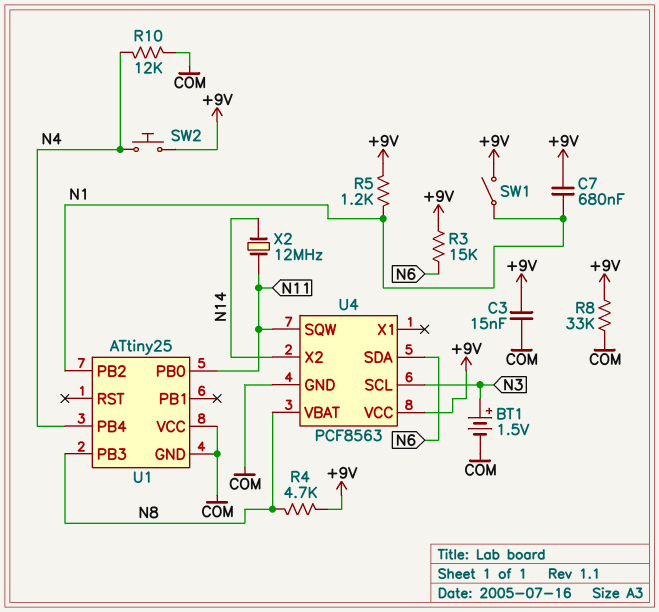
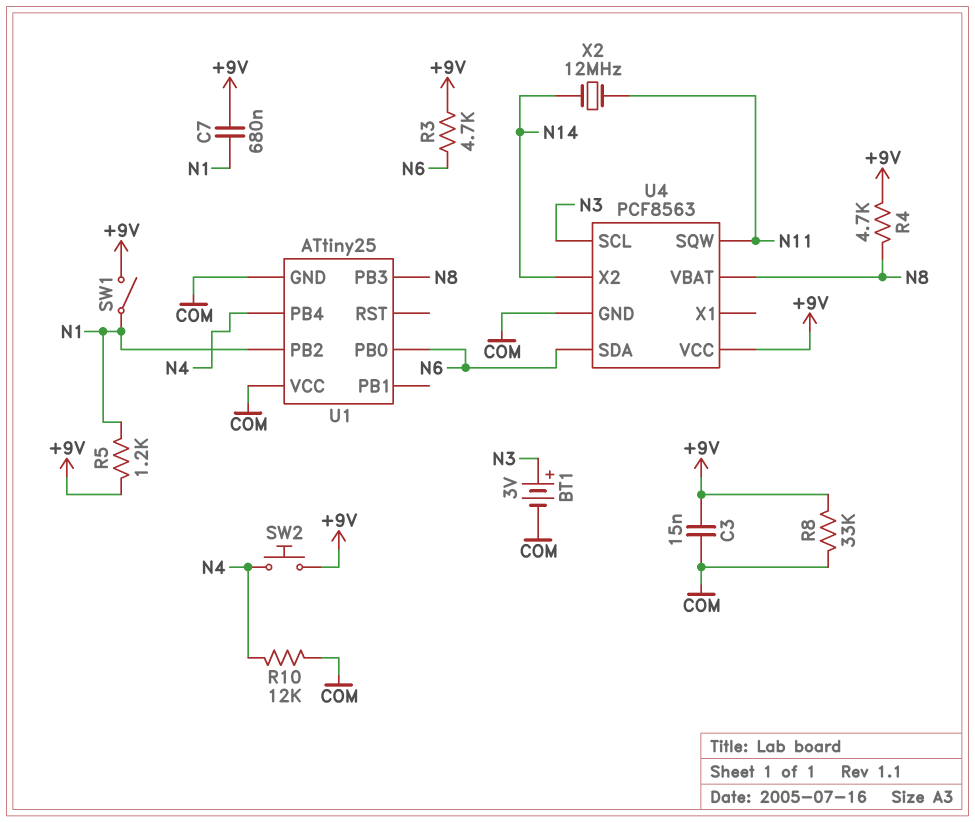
BT1: 1.5V (plus N3, minus COM) -> 3V (plus N3, minus COM)
R3: 15k (+9V, N6) -> 4.7k (+9V, N6)
U1 pin PB0: N11 -> N6

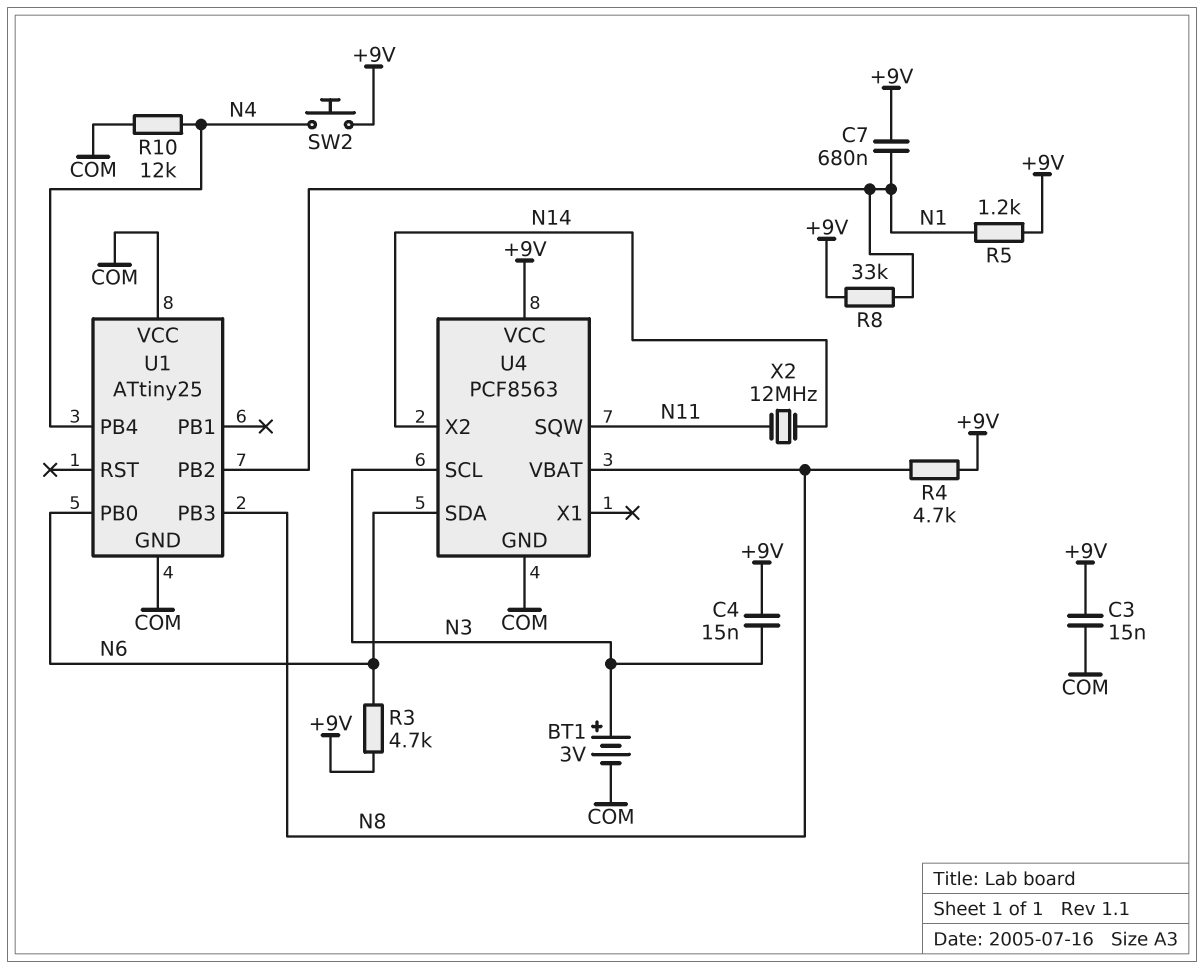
C4: none -> 15nF (+9V, N3)
R8: 33k (+9V, COM) -> 33k (+9V, N1)
SW1: switch (+9V, N1) -> none

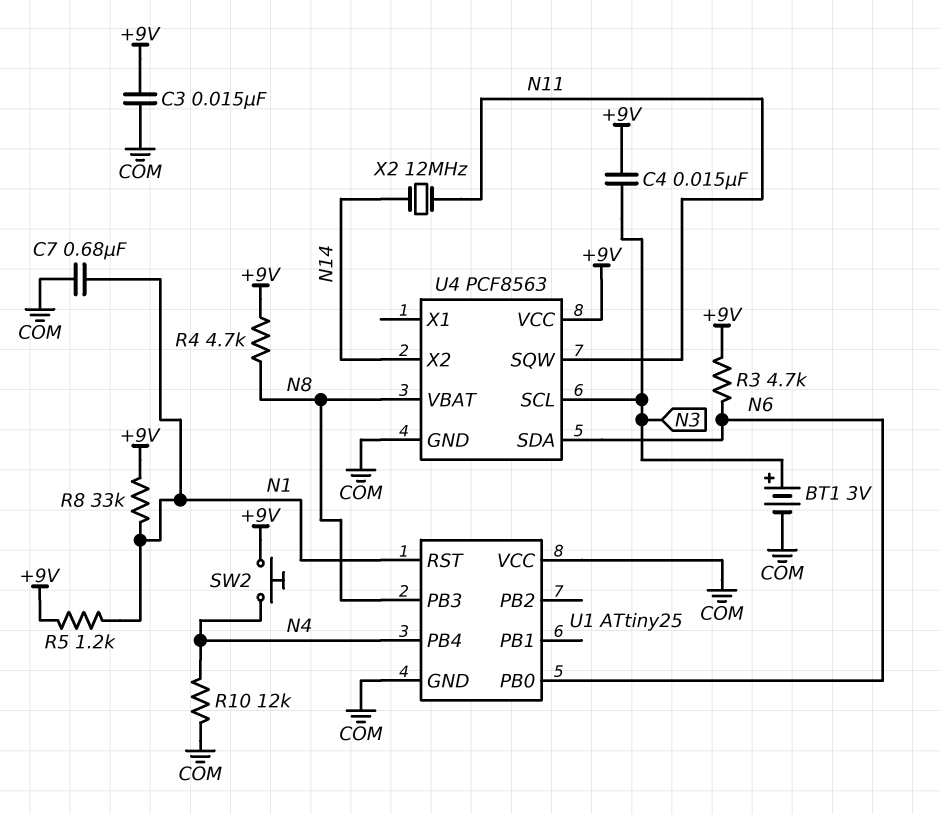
C7: 680nF (+9V, N1) -> 680nF (COM, N1)
U1 pin PB2: N1 -> none
U1 pin RST: none -> N1

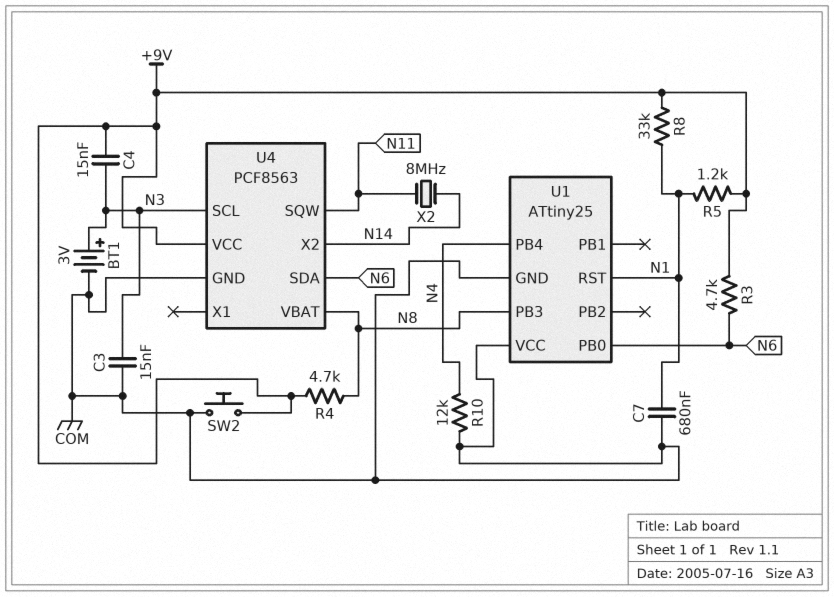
C3: 15nF (+9V, COM) -> 15nF (COM, N3)
SW2: button (+9V, N4) -> button (+9V, COM)
X2: 12MHz (N11, N14) -> 8MHz (N11, N14)

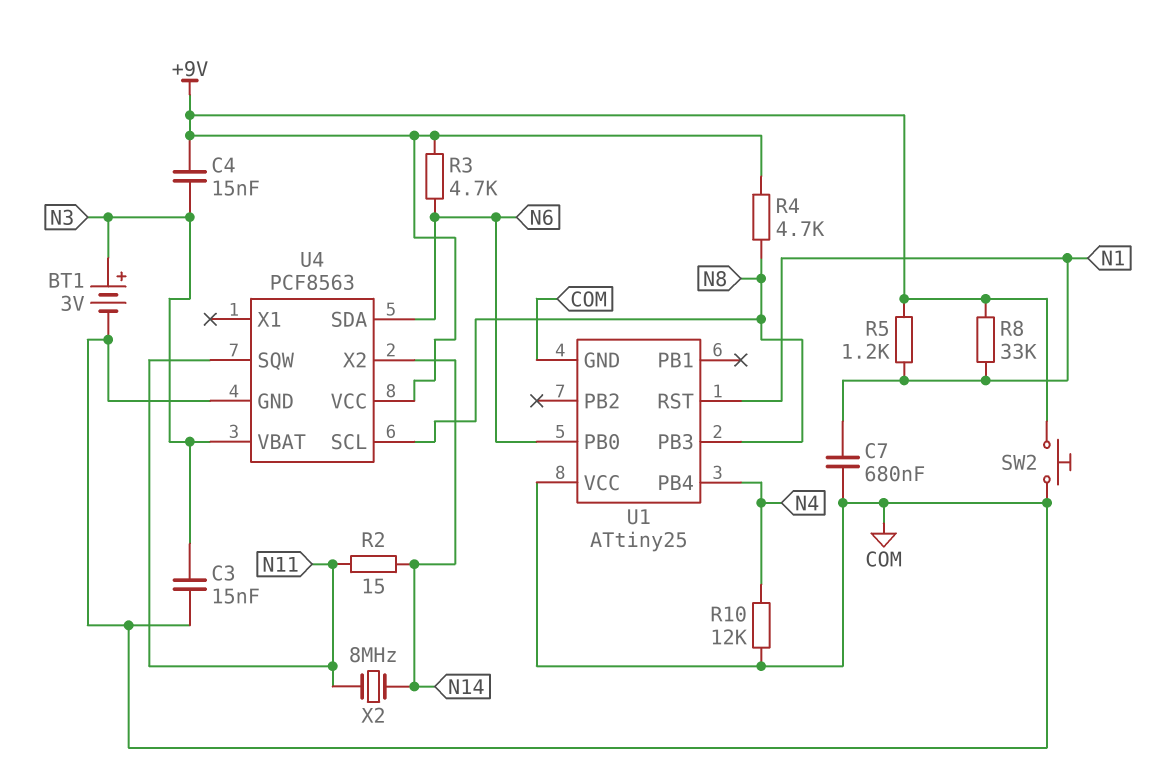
R2: none -> 15 (N11, N14)
U4 pin SCL: N3 -> N8
U4 pin VBAT: N8 -> N3

